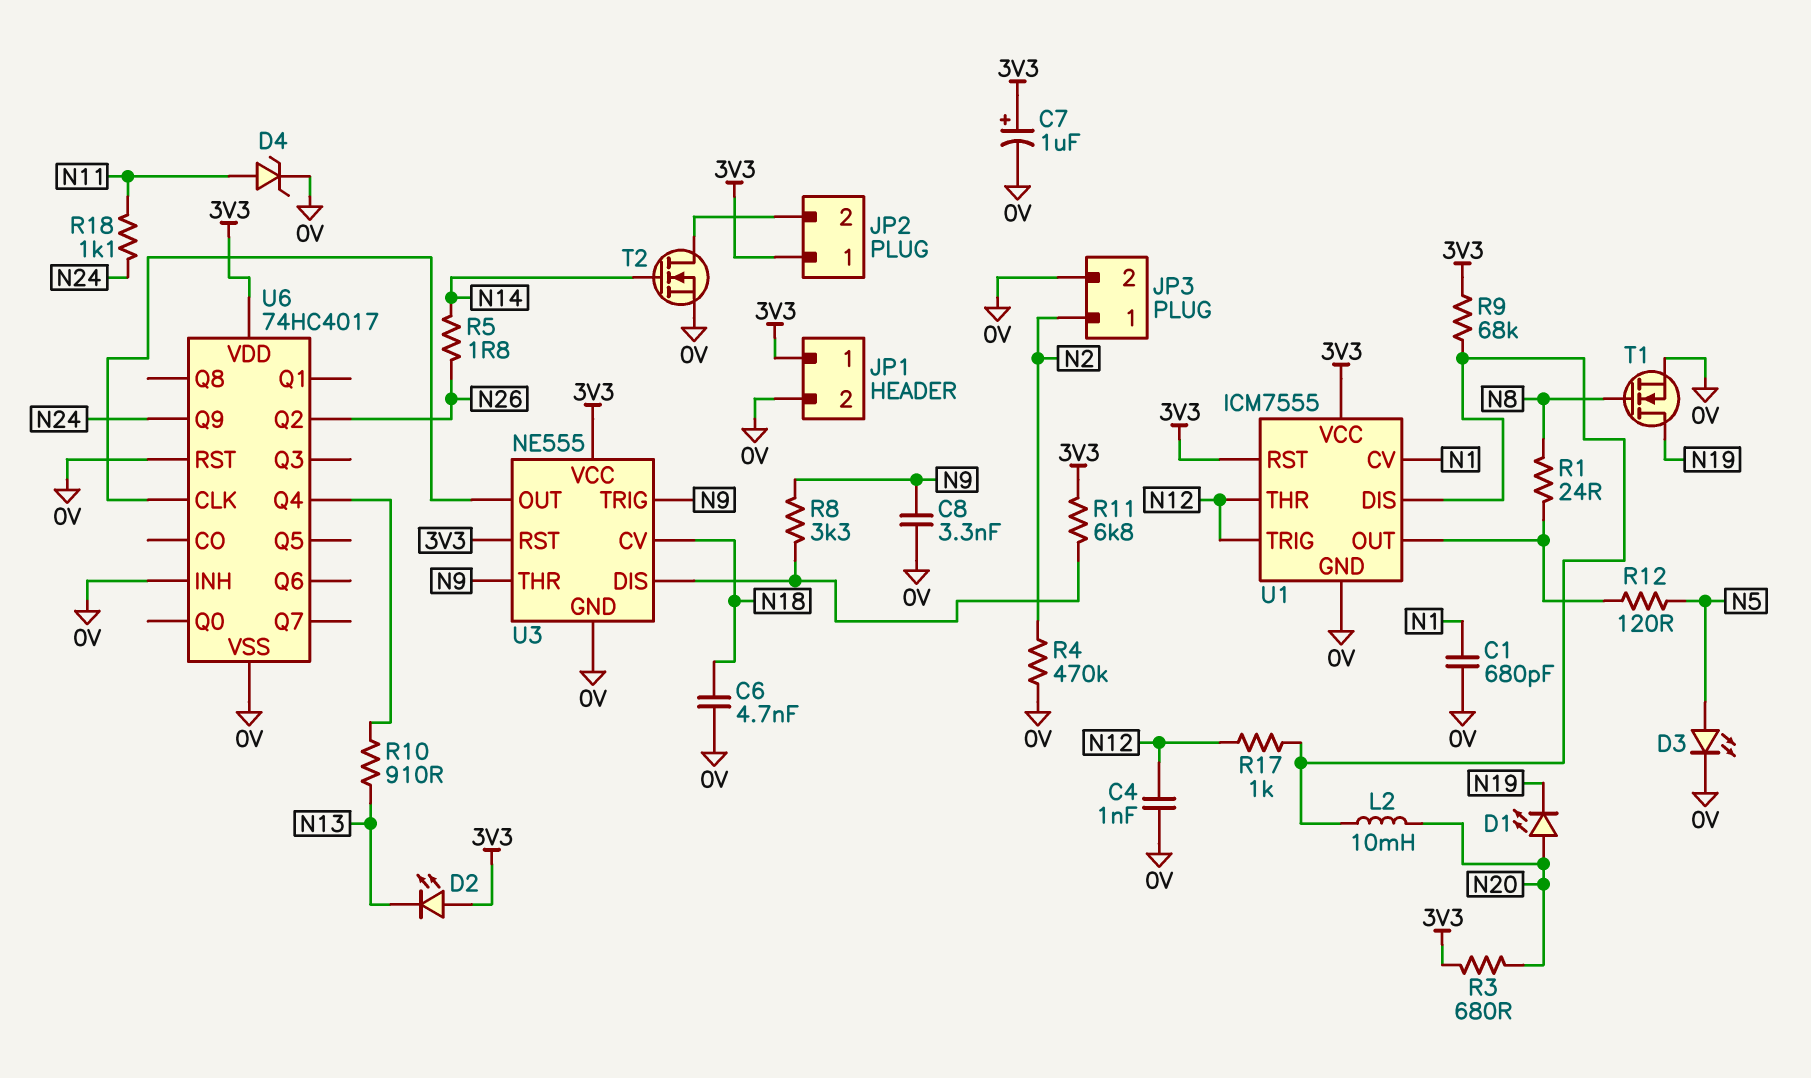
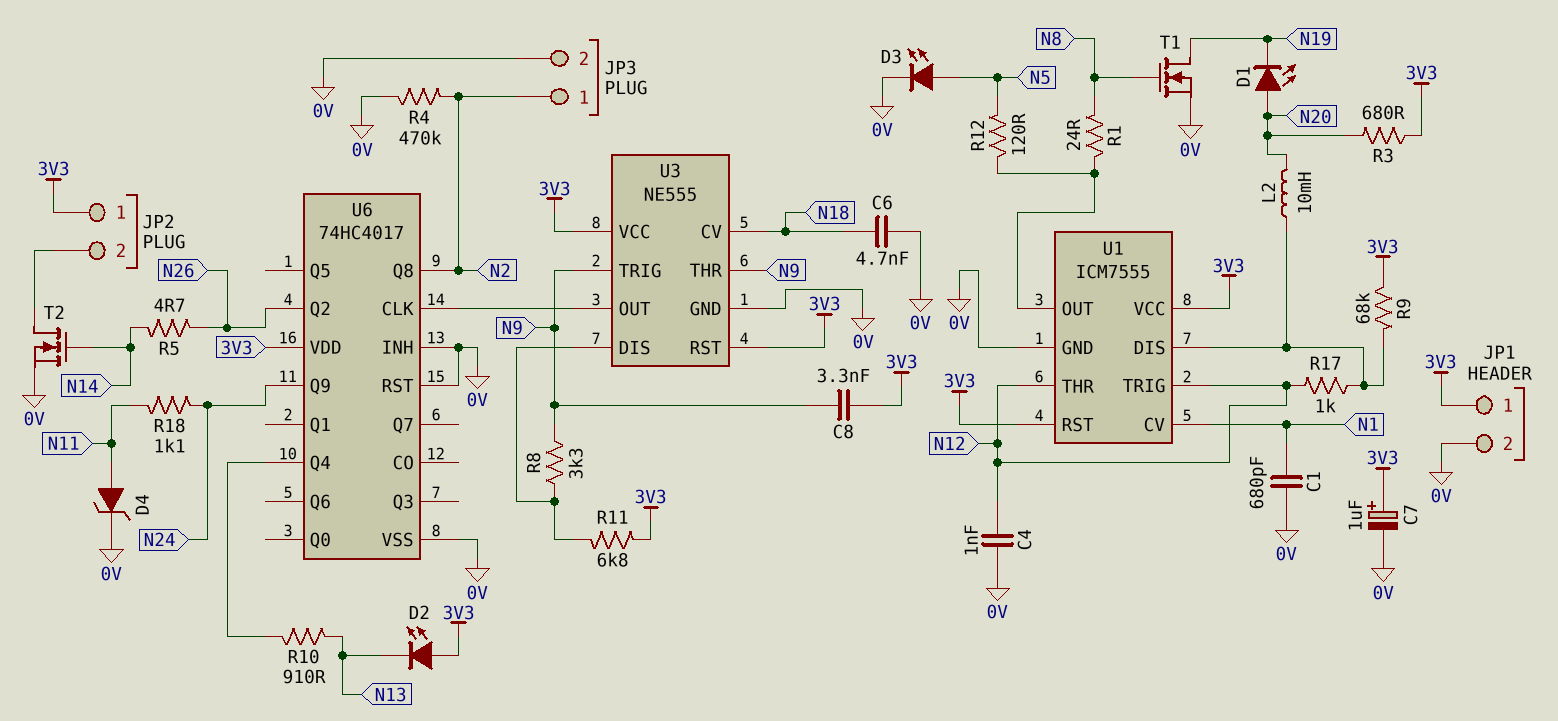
C8: 3.3nF (0V, N9) -> 3.3nF (3V3, N9)
R5: 1.8 (N14, N26) -> 4.7 (N14, N26)
U6 pin Q8: none -> N2

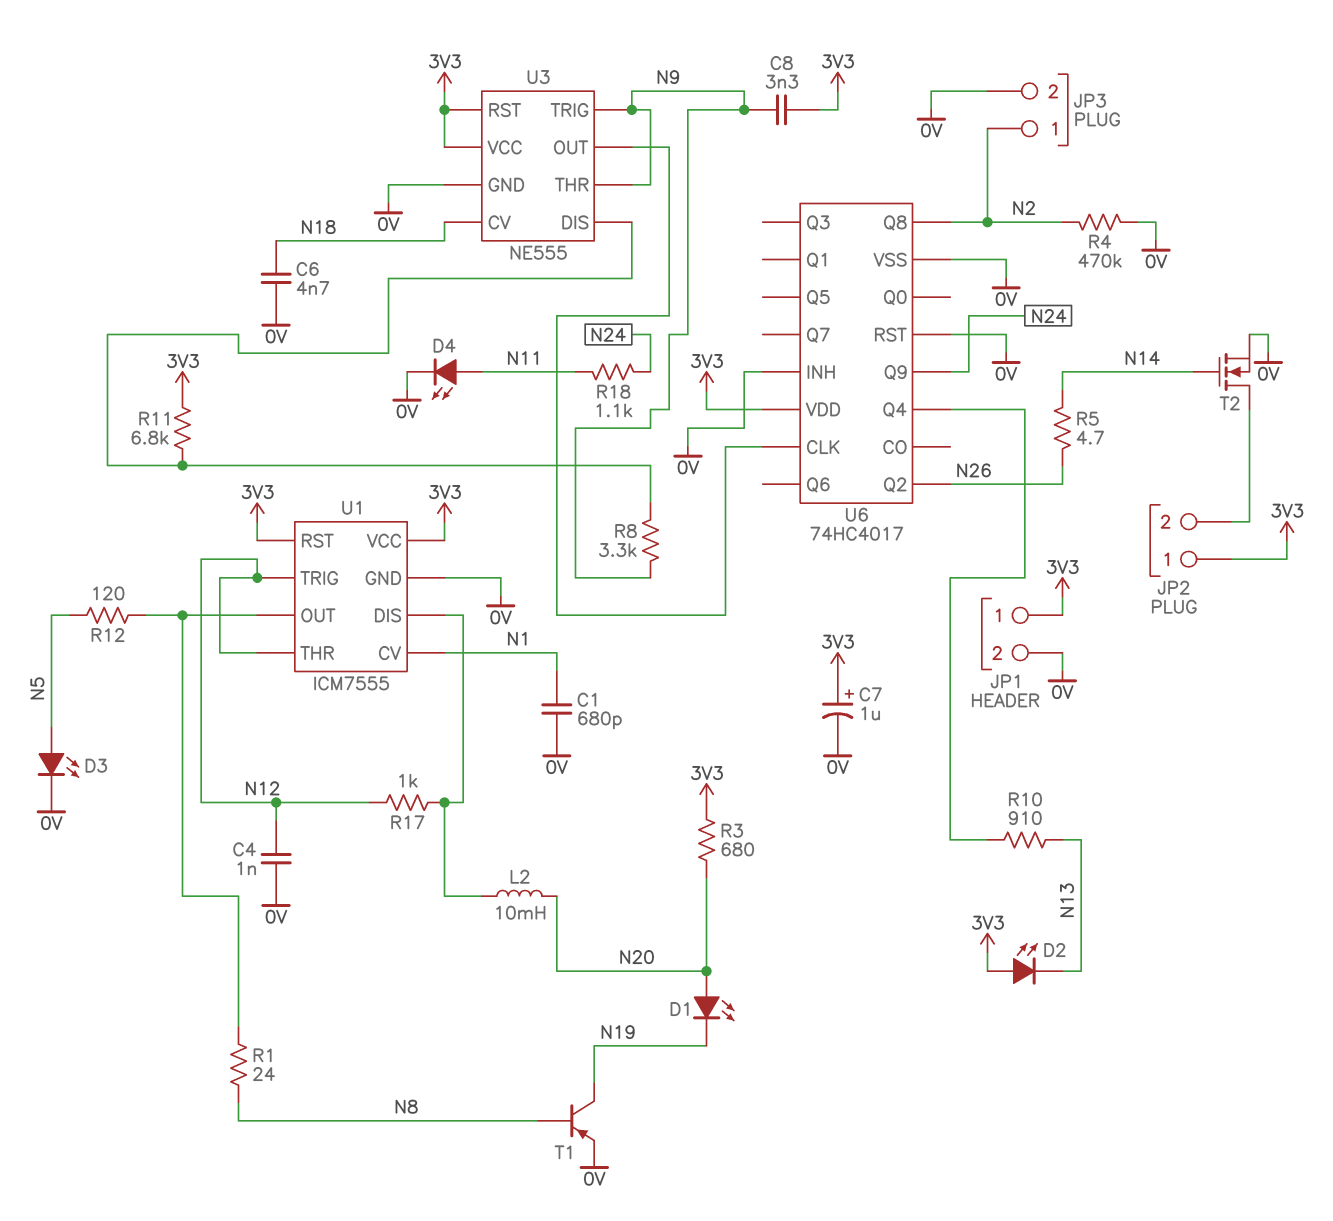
D4: zener (A N11, K 0V) -> LED (A N11, K 0V)
R9: 68k (3V3, U1/DIS) -> none
T1: NMOS (G N8, D N19, S 0V) -> PNP (B N8, C N19, E 0V)

